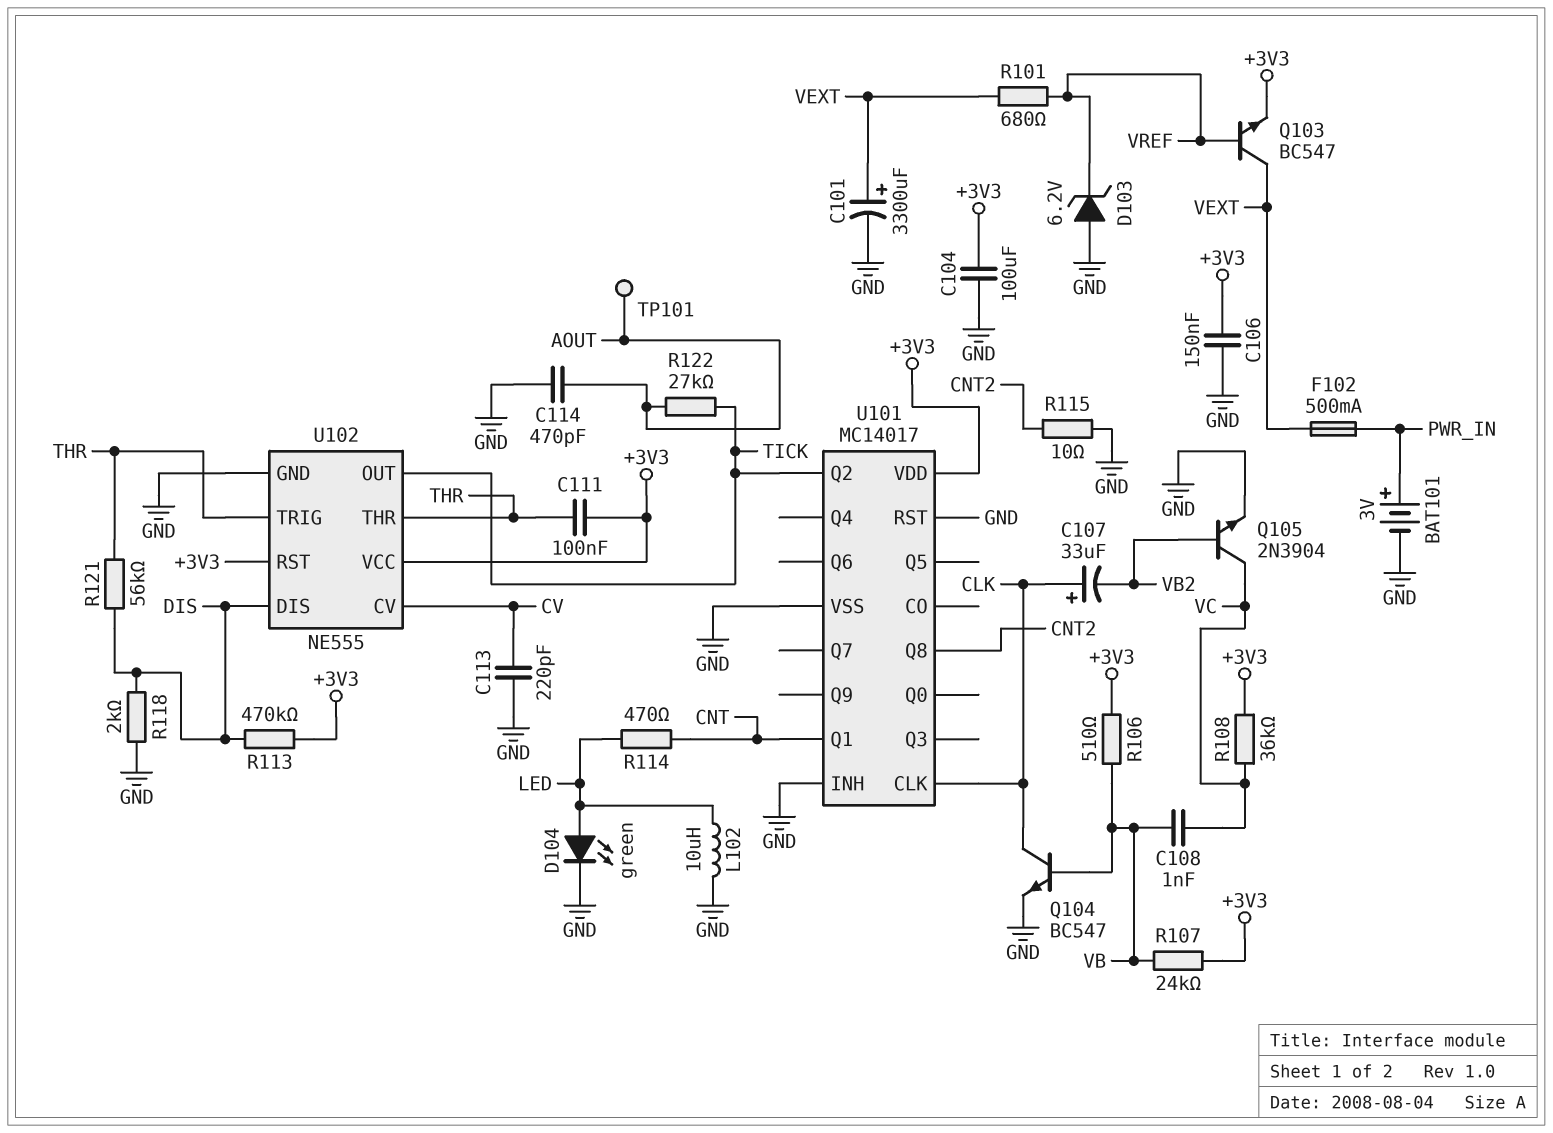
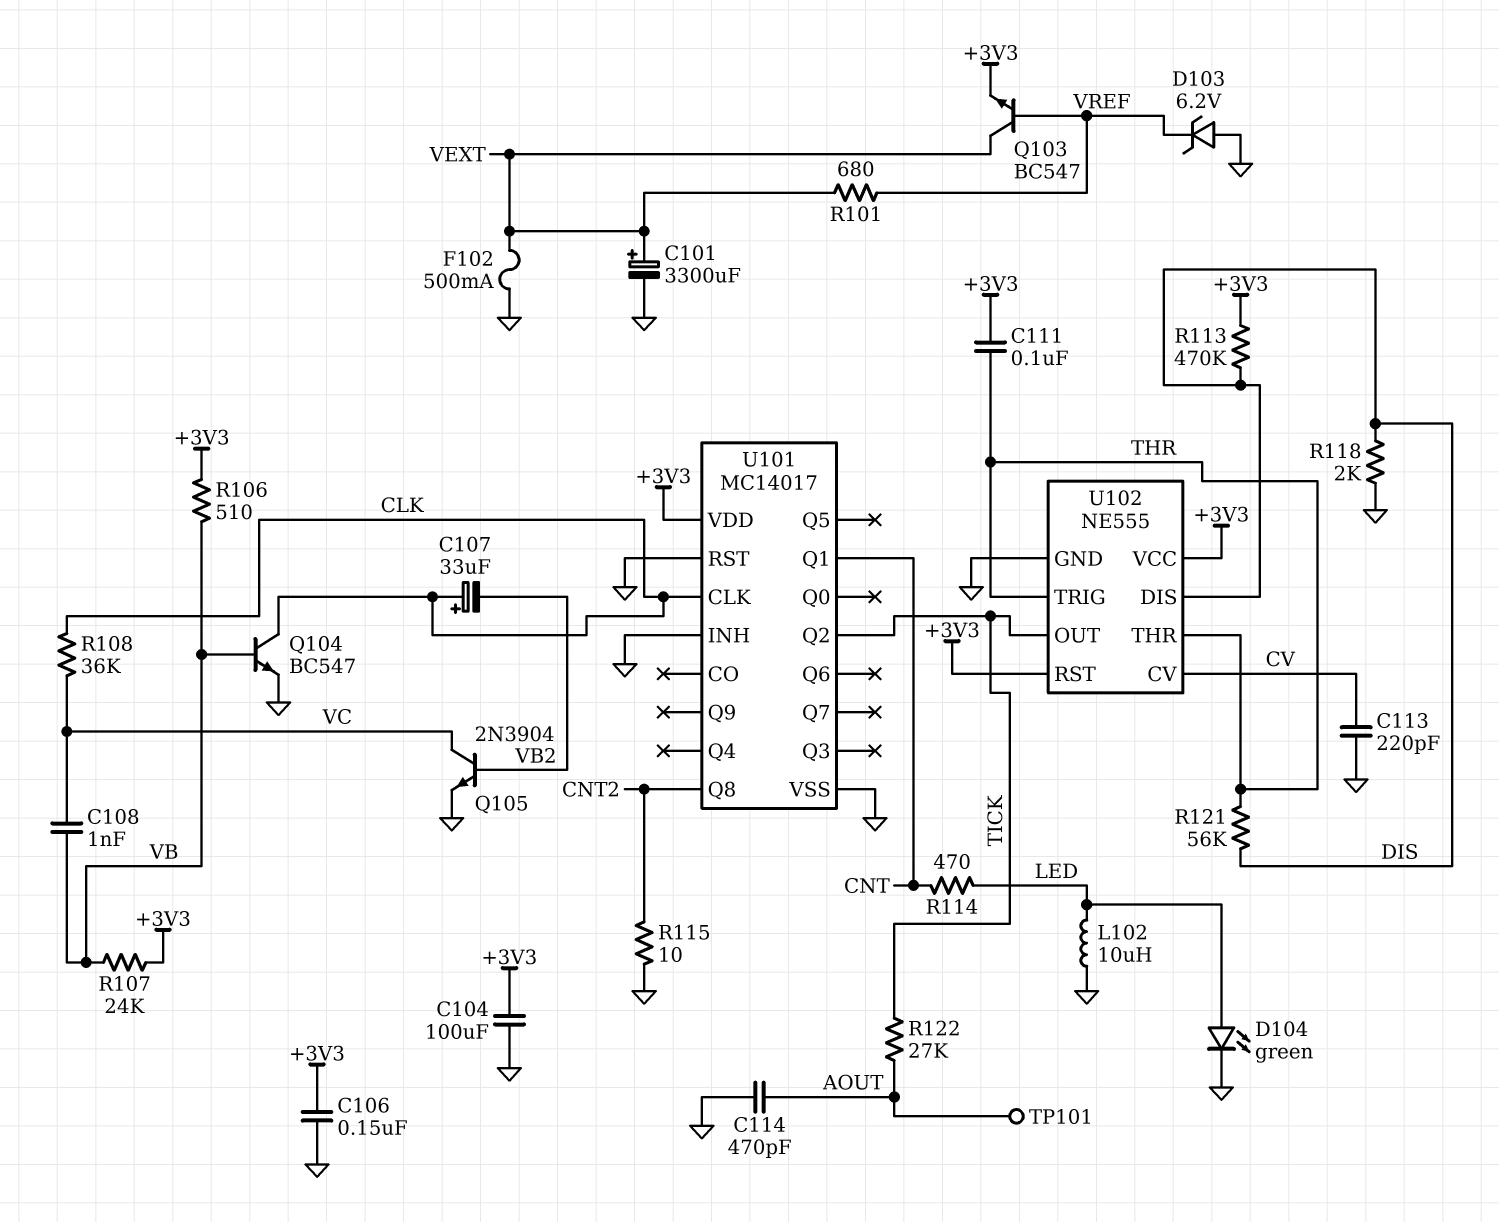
BAT101: 3V (plus PWR_IN, minus GND) -> none
F102: 500mA (PWR_IN, VEXT) -> 500mA (GND, VEXT)
R108: 36k (+3V3, VC) -> 36k (CLK, VC)

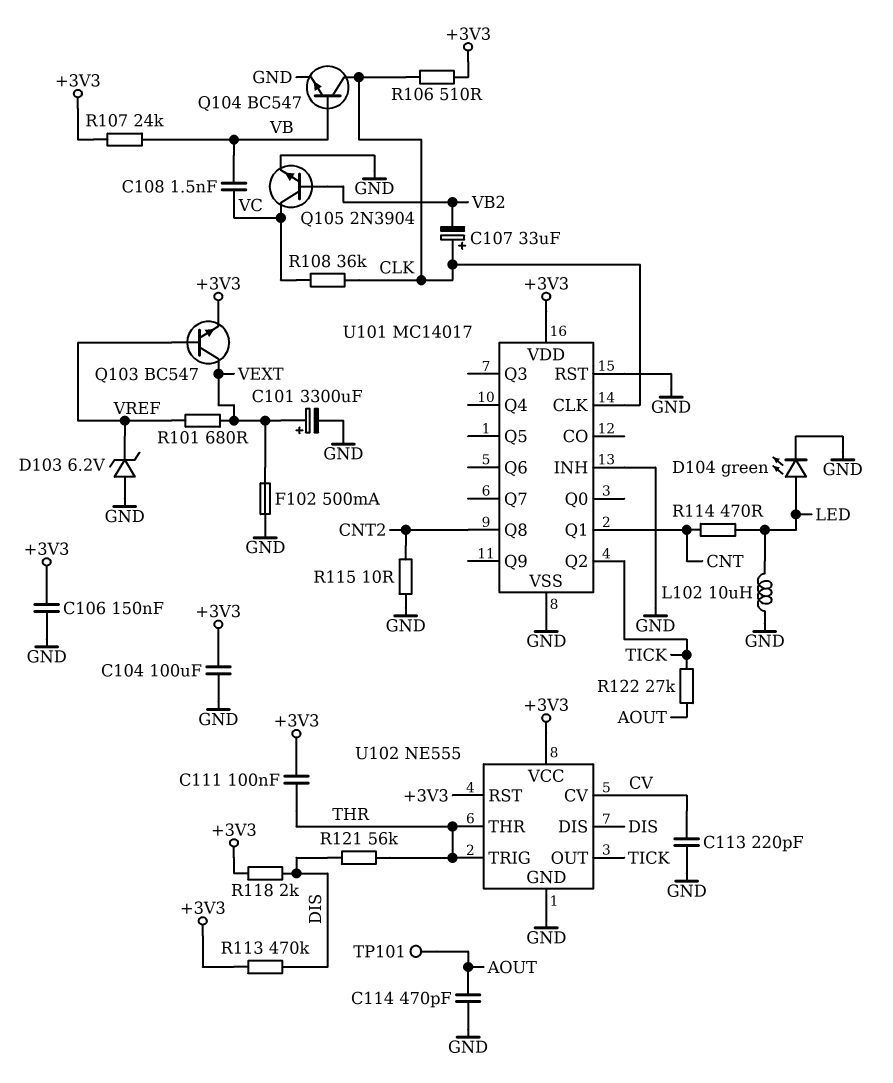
C108: 1nF (VB, VC) -> 1.5nF (VB, VC)
R106: 510 (+3V3, VB) -> 510 (+3V3, CLK)
R118: 2k (DIS, GND) -> 2k (+3V3, DIS)

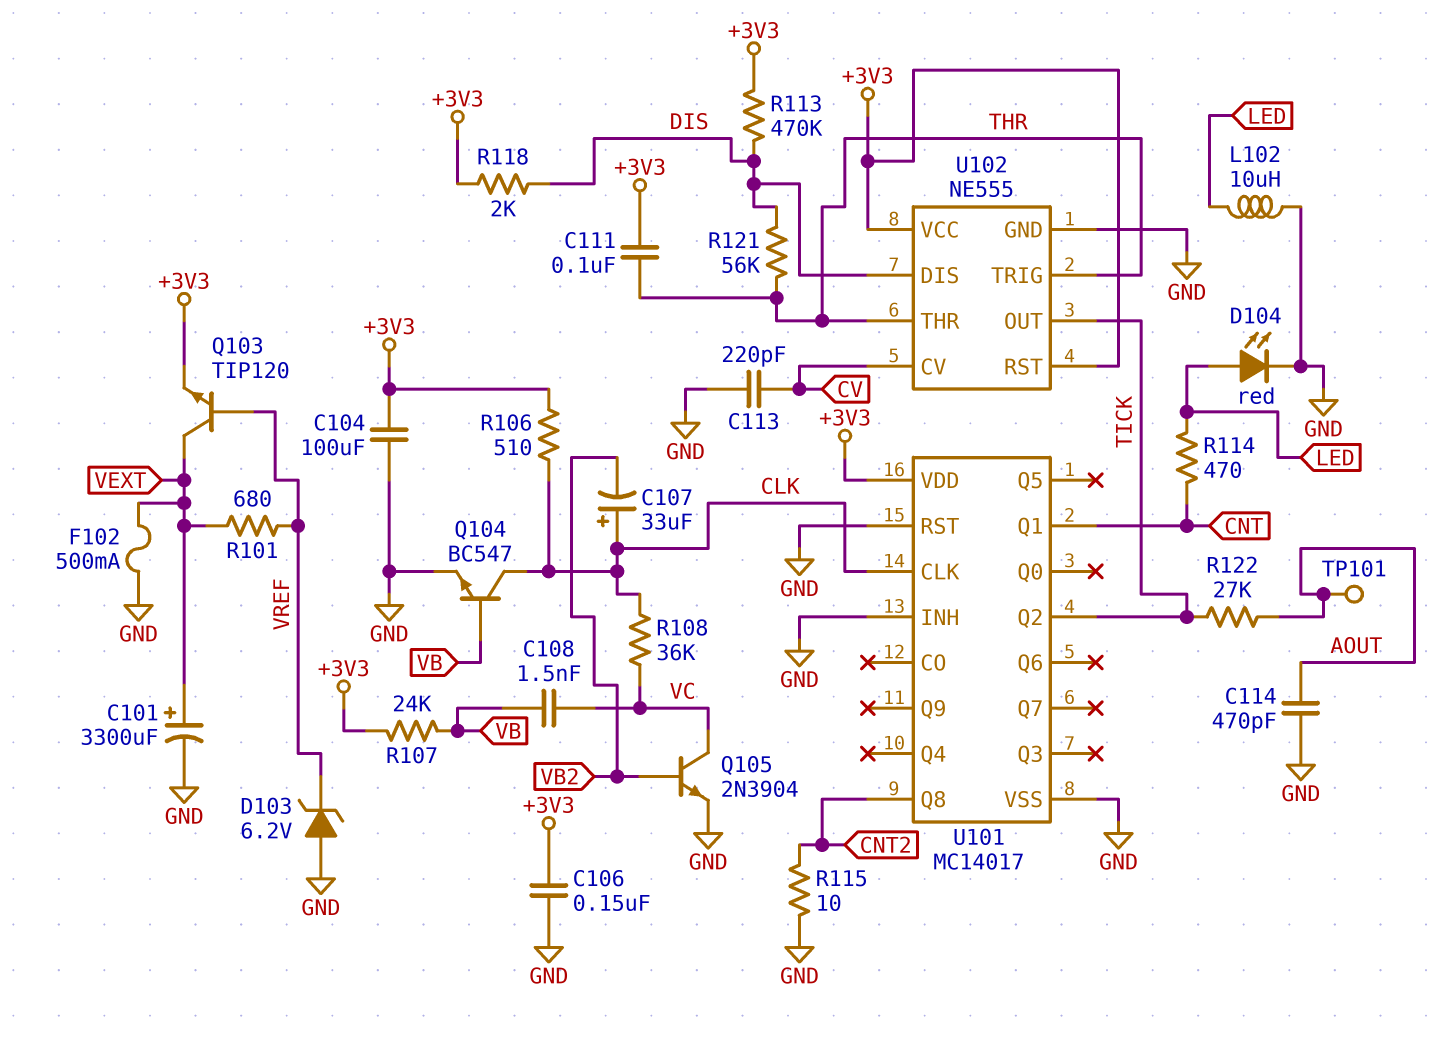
D104: LED green (A LED, K GND) -> LED red (A LED, K GND)
Q103: NPN BC547 (B VREF, C VEXT, E +3V3) -> NPN TIP120 (B VREF, C VEXT, E +3V3)

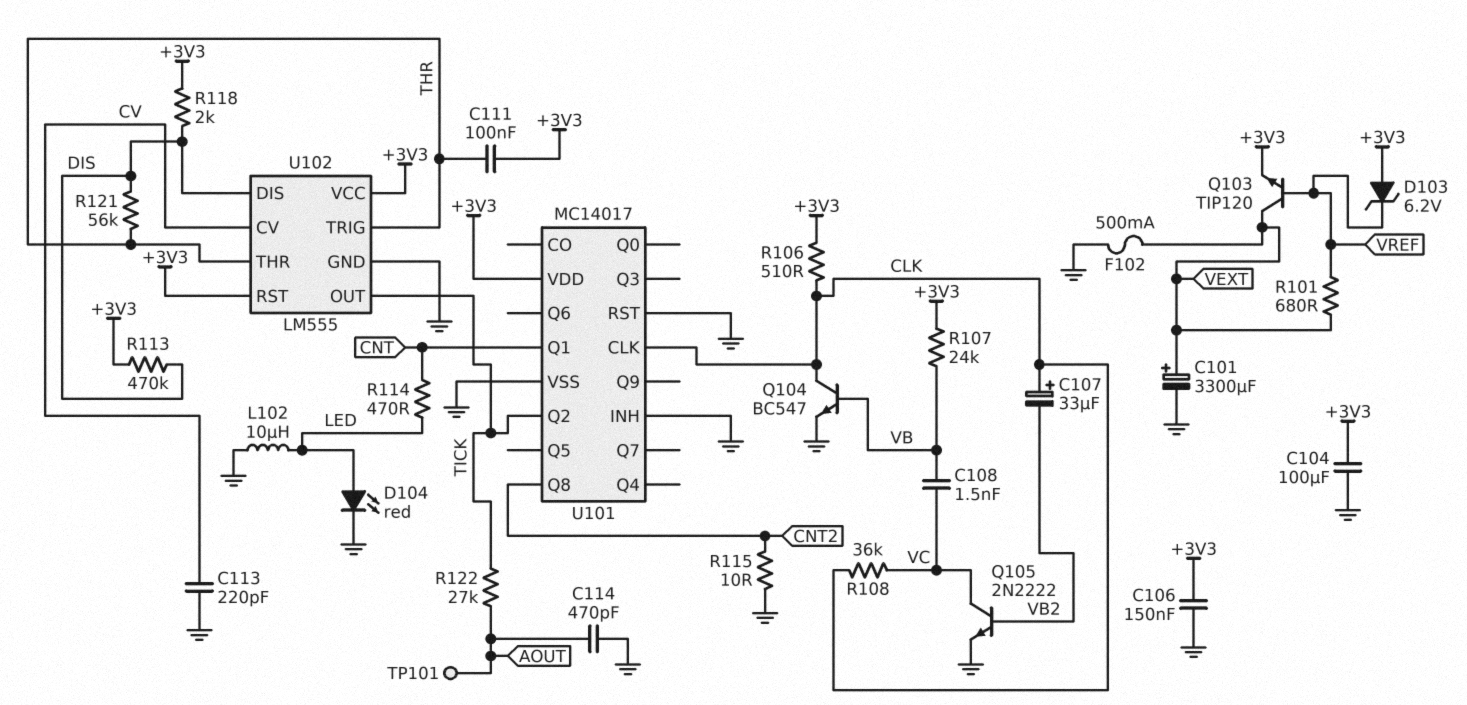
D103: zener 6.2V (A GND, K VREF) -> zener 6.2V (A +3V3, K VREF)
Q105: NPN 2N3904 (B VB2, C VC, E GND) -> NPN 2N2222 (B VB2, C VC, E GND)
U102: NE555 -> LM555

